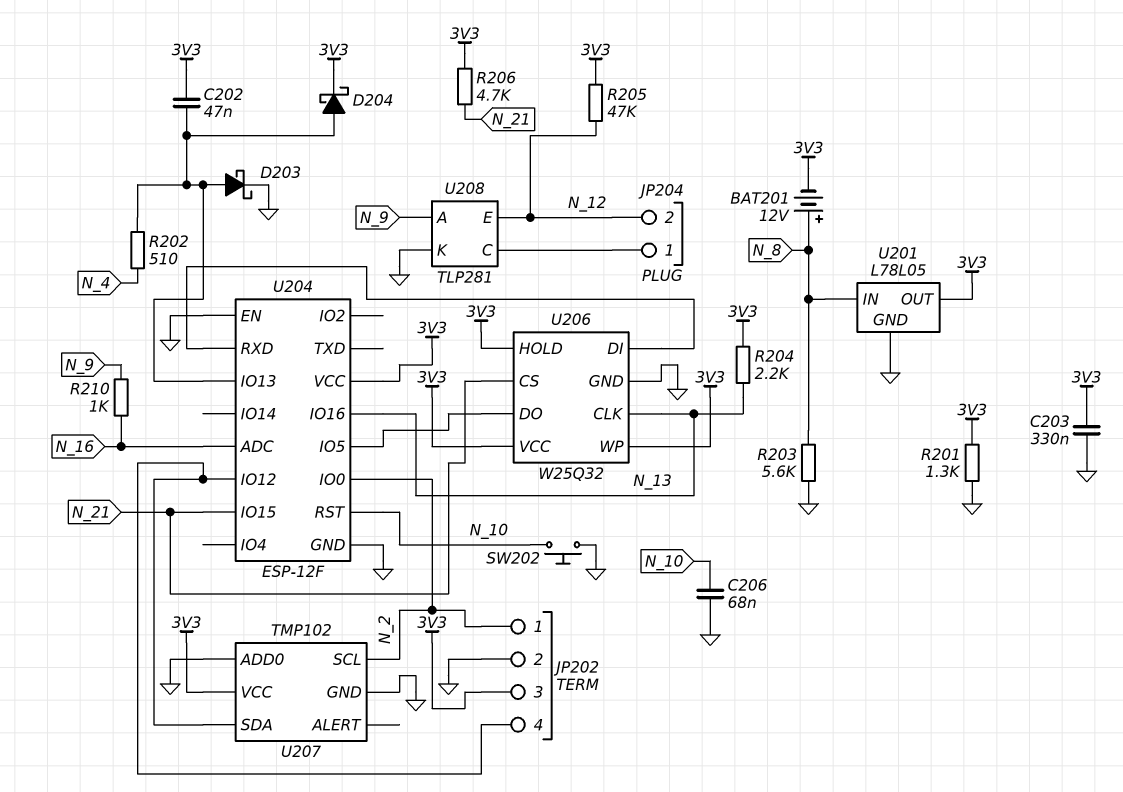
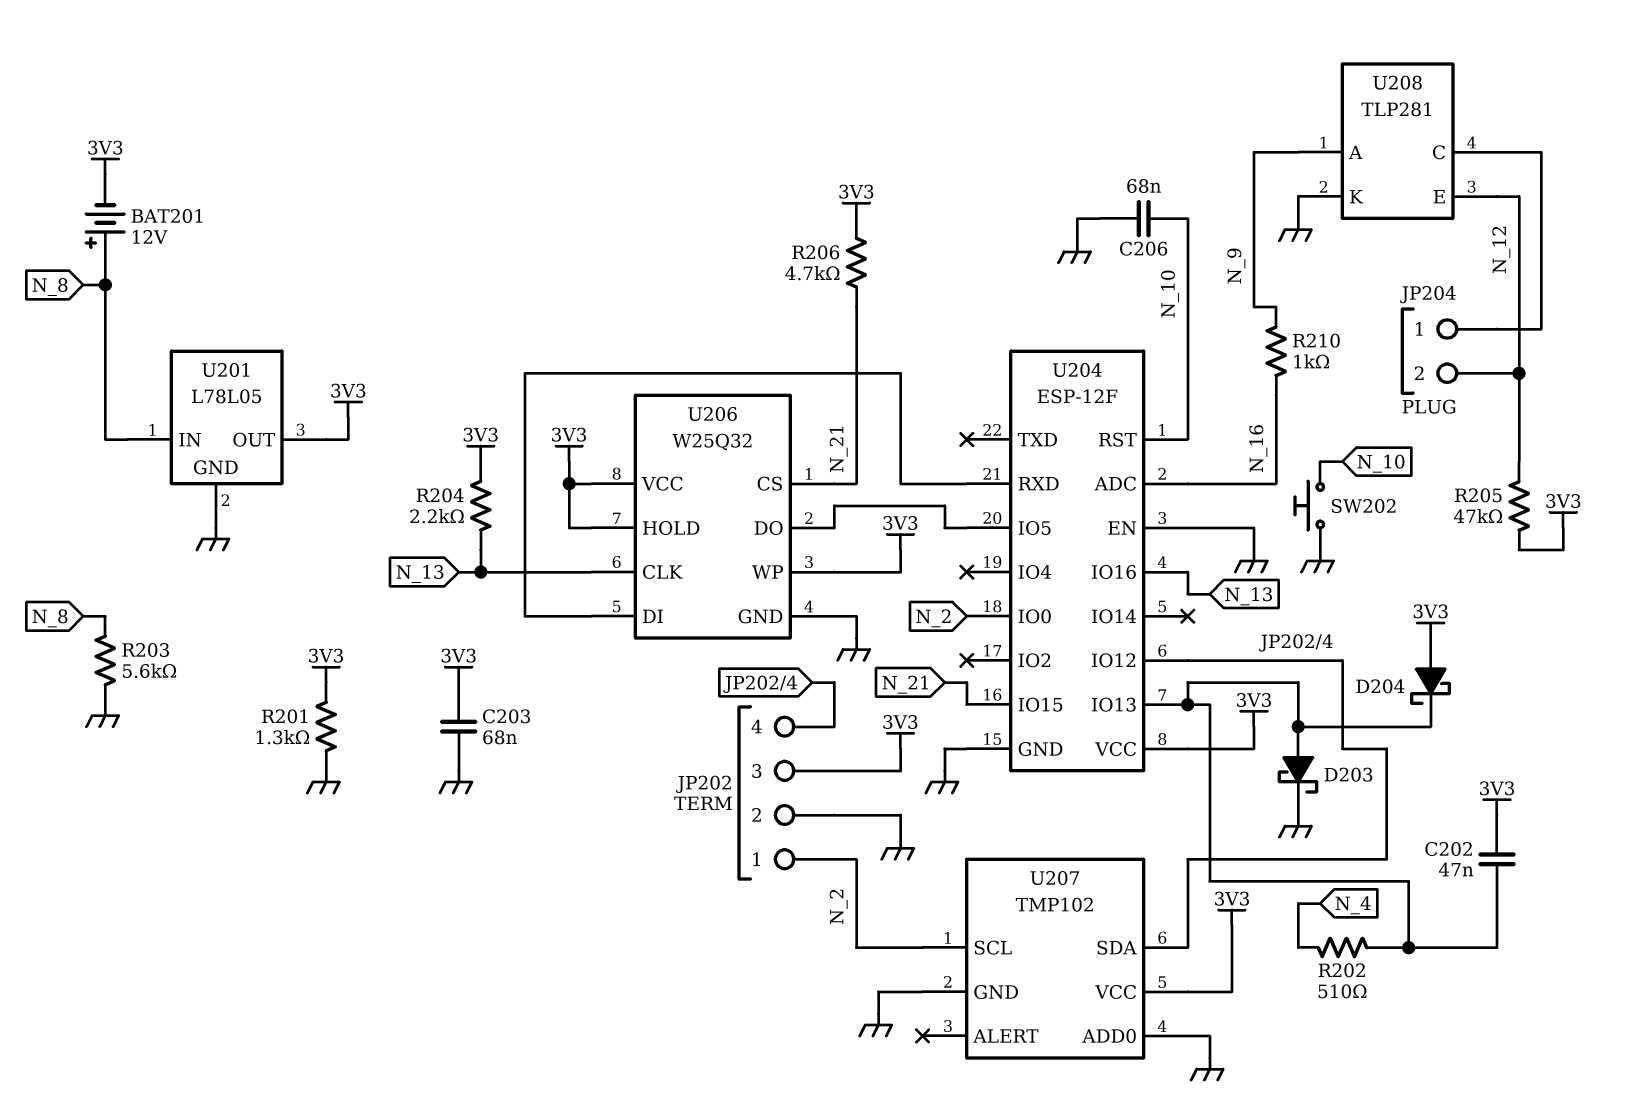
C203: 330nF (3V3, GND) -> 68nF (3V3, GND)
D204: schottky (A U204/IO13, K 3V3) -> schottky (A 3V3, K U204/IO13)

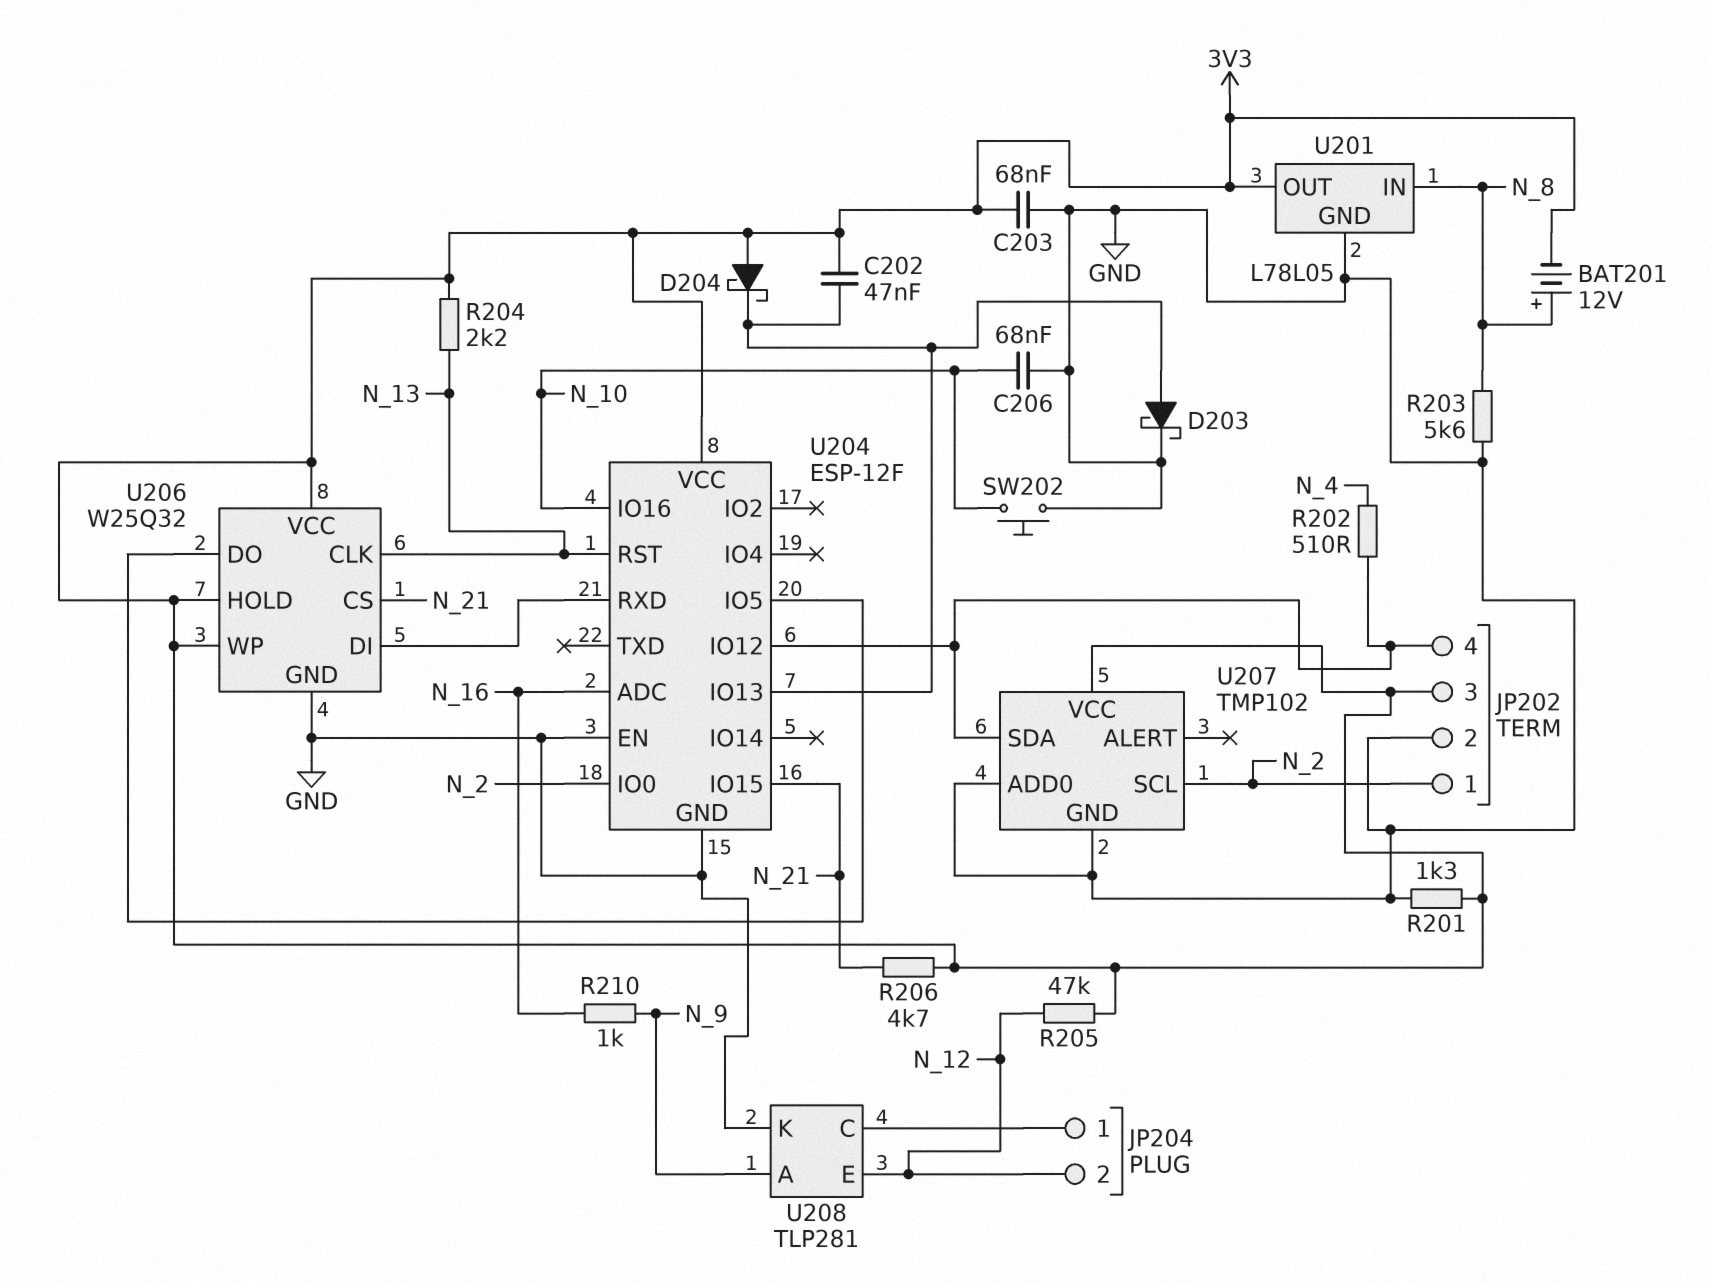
R202: 510 (N_4, U204/IO13) -> 510 (JP202/4, N_4)
U204 pin IO16: N_13 -> N_10
U204 pin RST: N_10 -> N_13

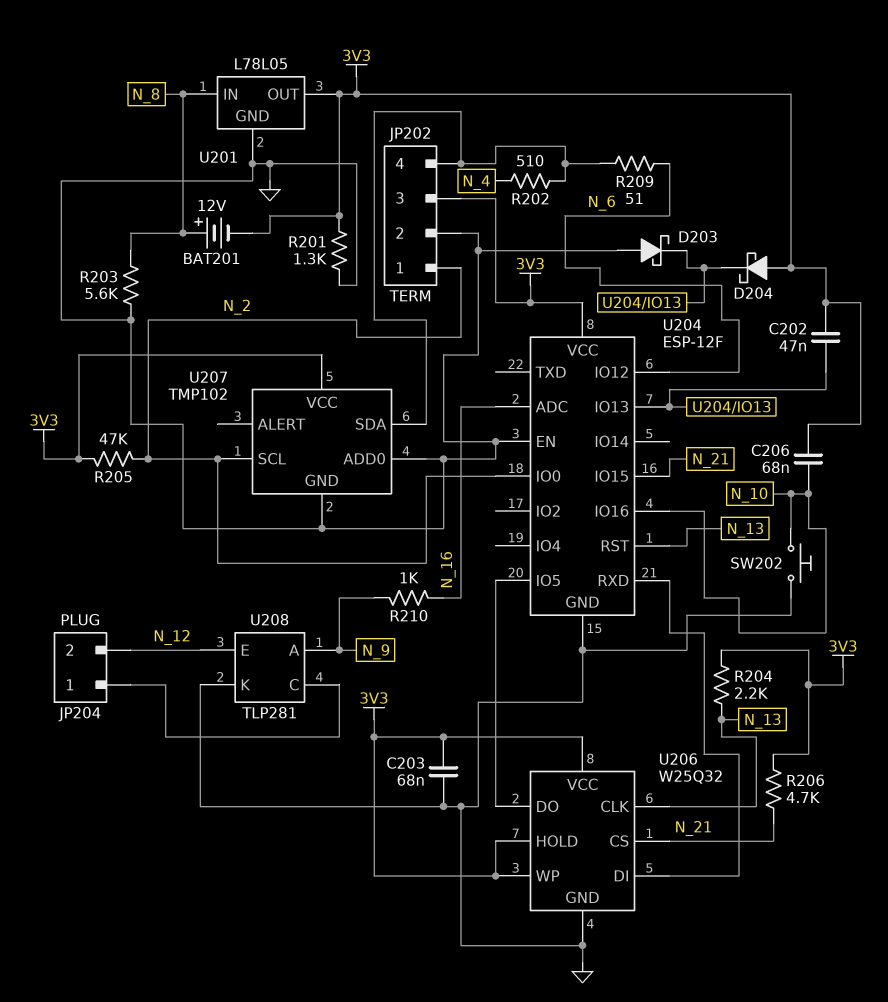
C206: 68nF (GND, N_10) -> 68nF (3V3, N_10)
D203: schottky (A U204/IO13, K GND) -> schottky (A GND, K U204/IO13)
R205: 47k (3V3, N_12) -> 47k (3V3, N_2)
R209: none -> 51 (JP202/4, N_6)
U204 pin IO12: JP202/4 -> N_6

